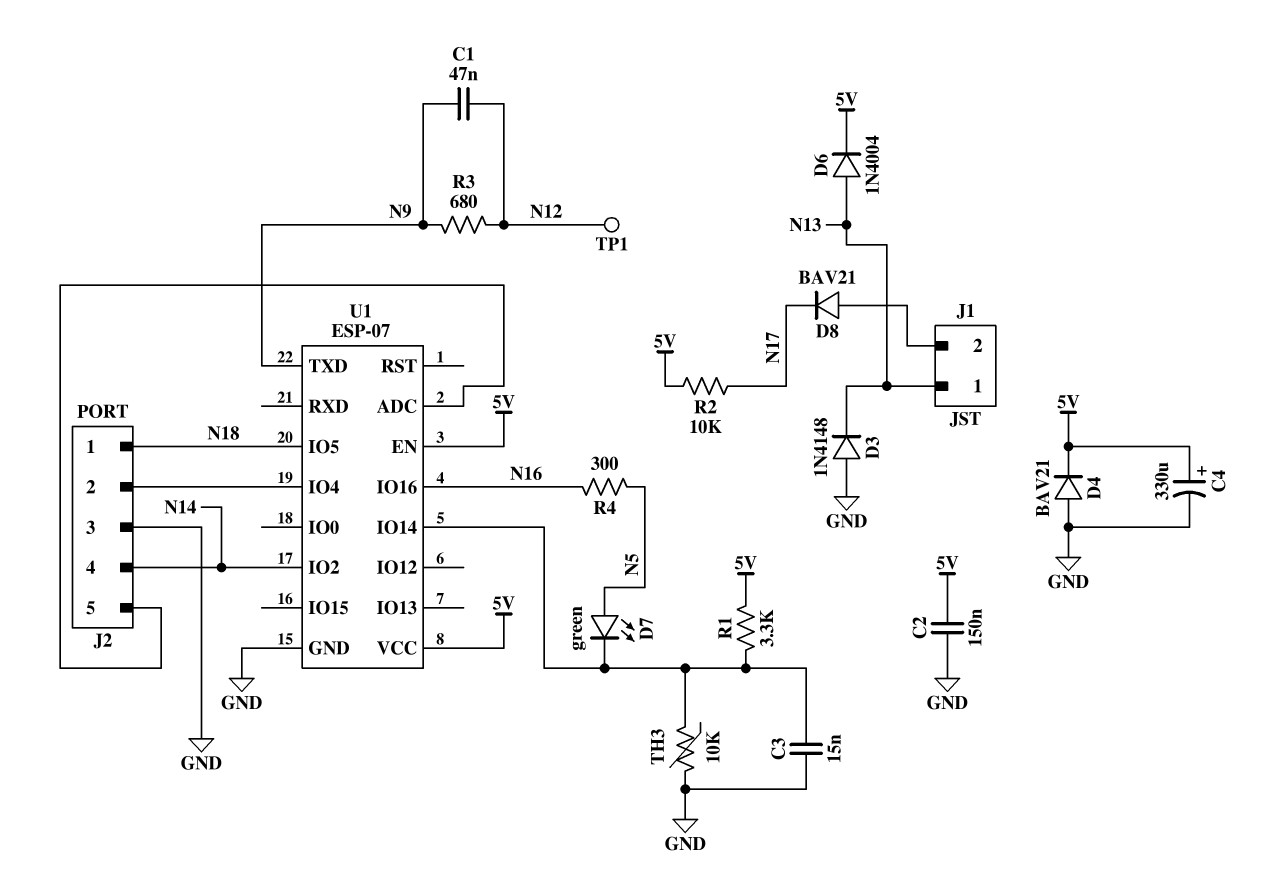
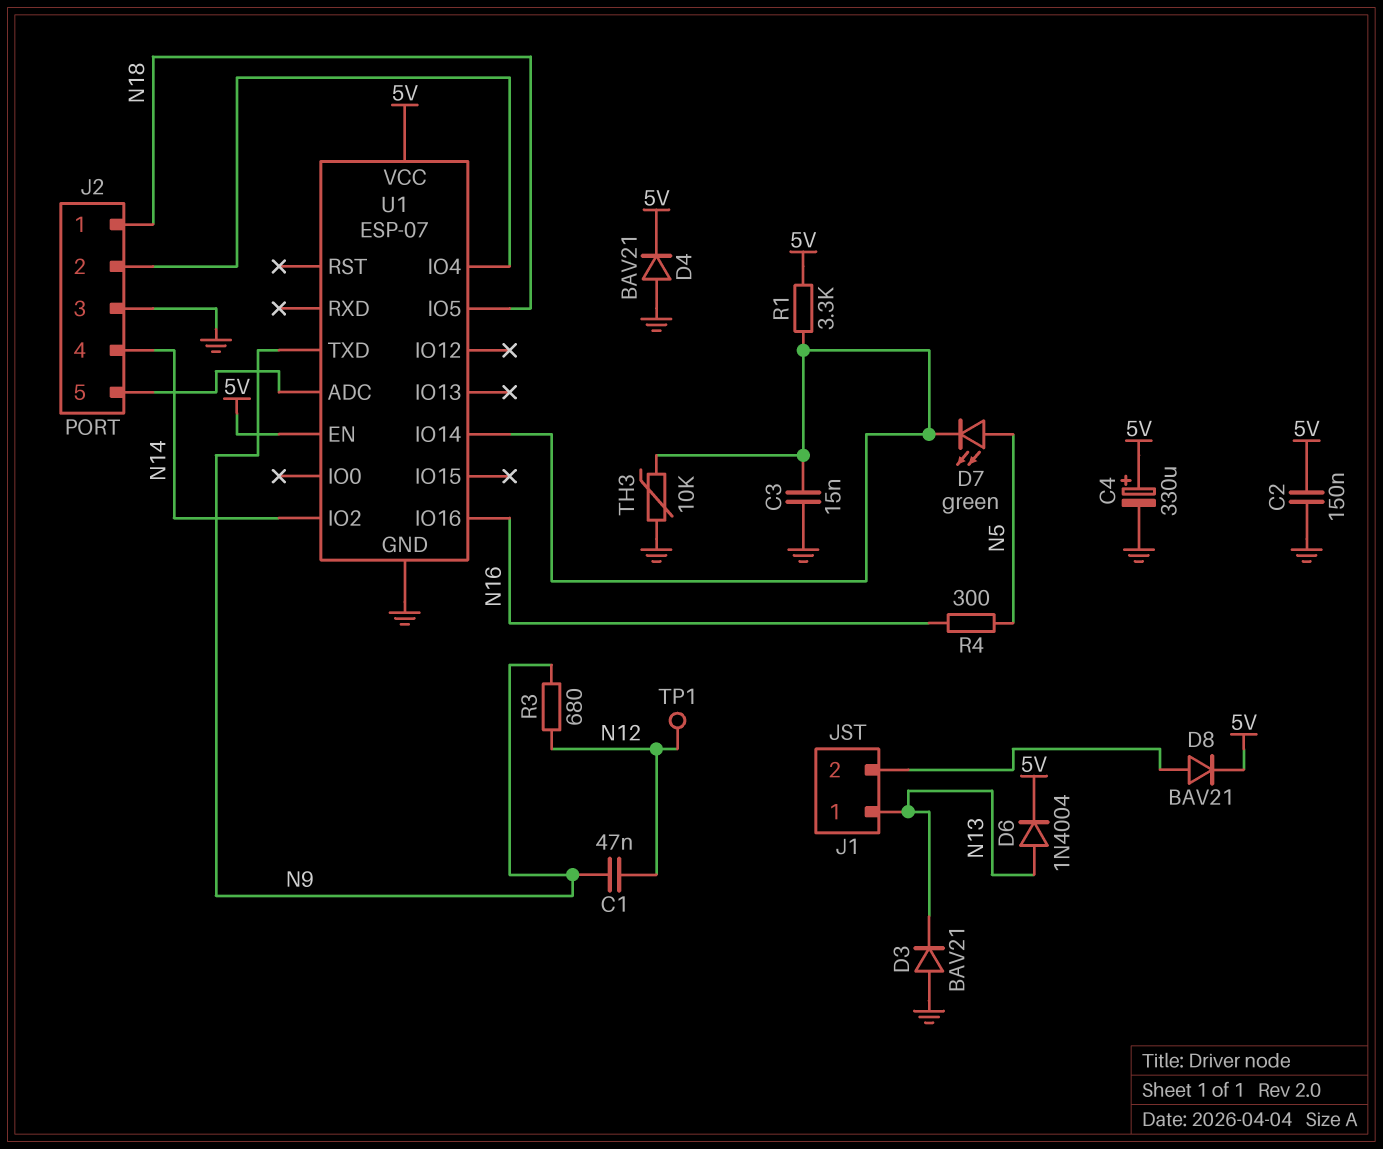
D3: diode 1N4148 (A GND, K N13) -> diode BAV21 (A GND, K N13)
D8: diode BAV21 (A J1/2, K N17) -> diode BAV21 (A J1/2, K 5V)
R2: 10k (5V, N17) -> none

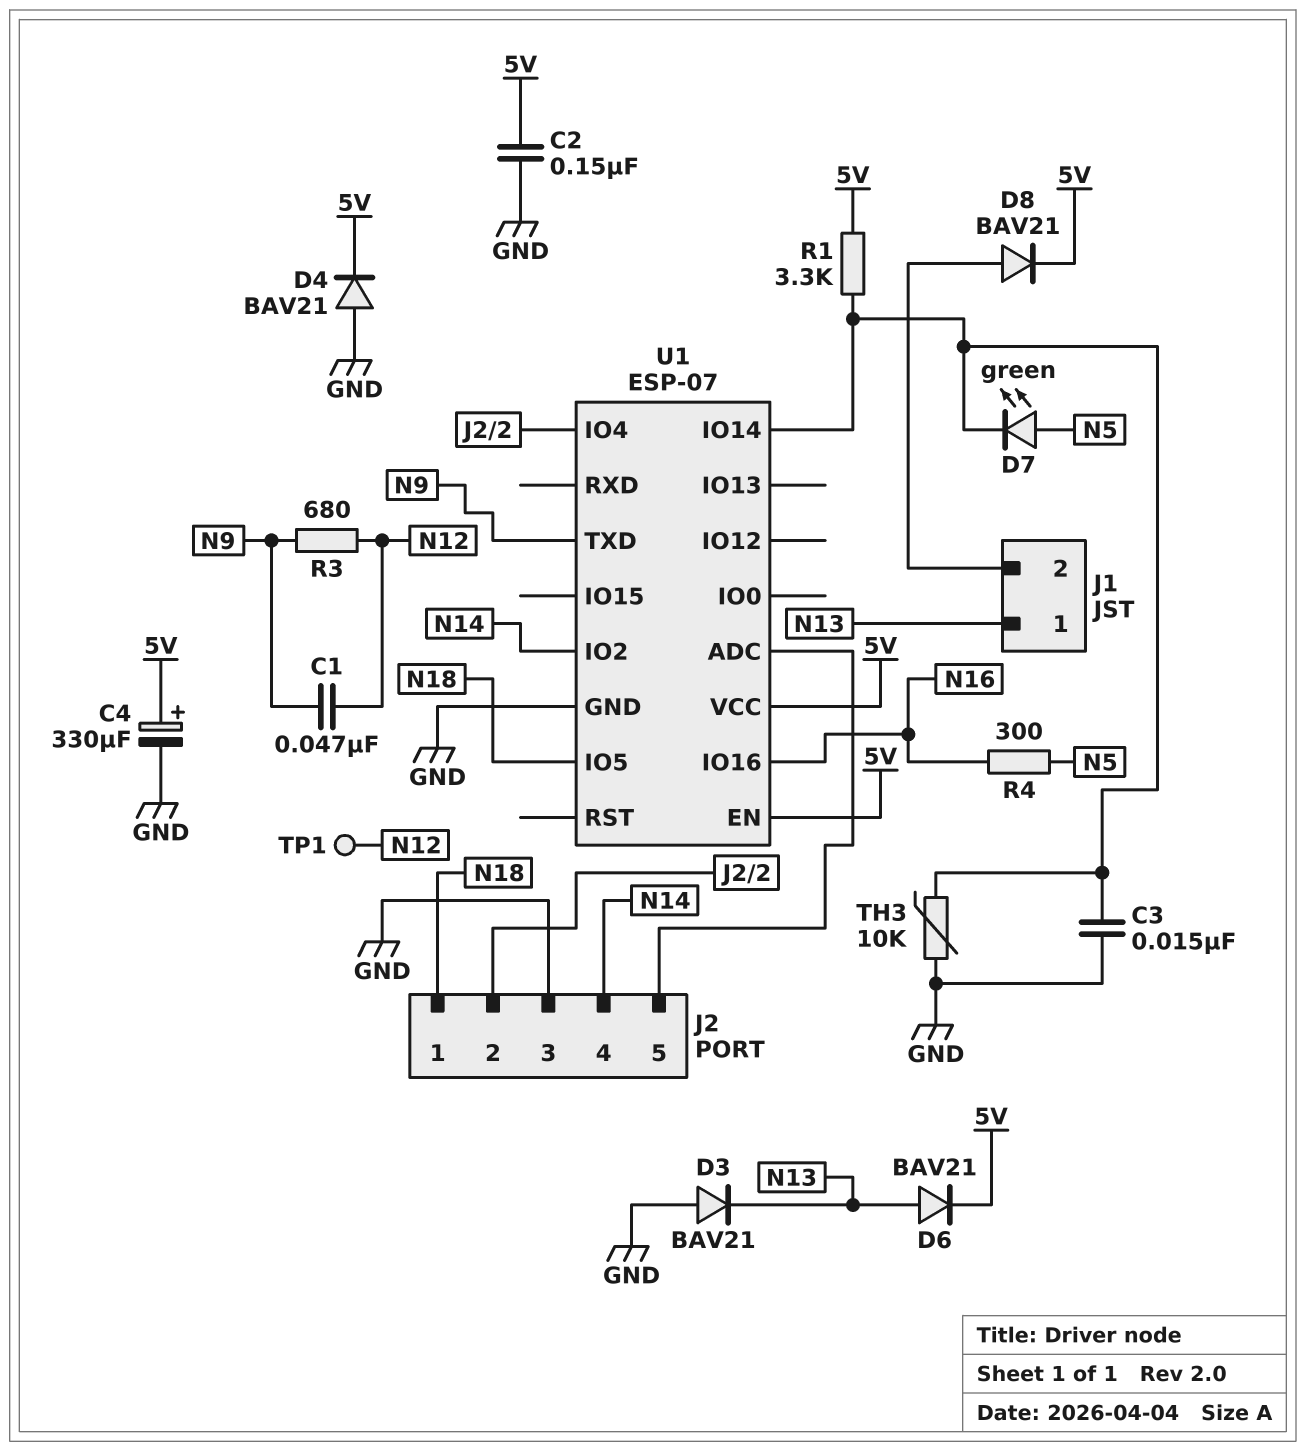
D6: diode 1N4004 (A N13, K 5V) -> diode BAV21 (A N13, K 5V)

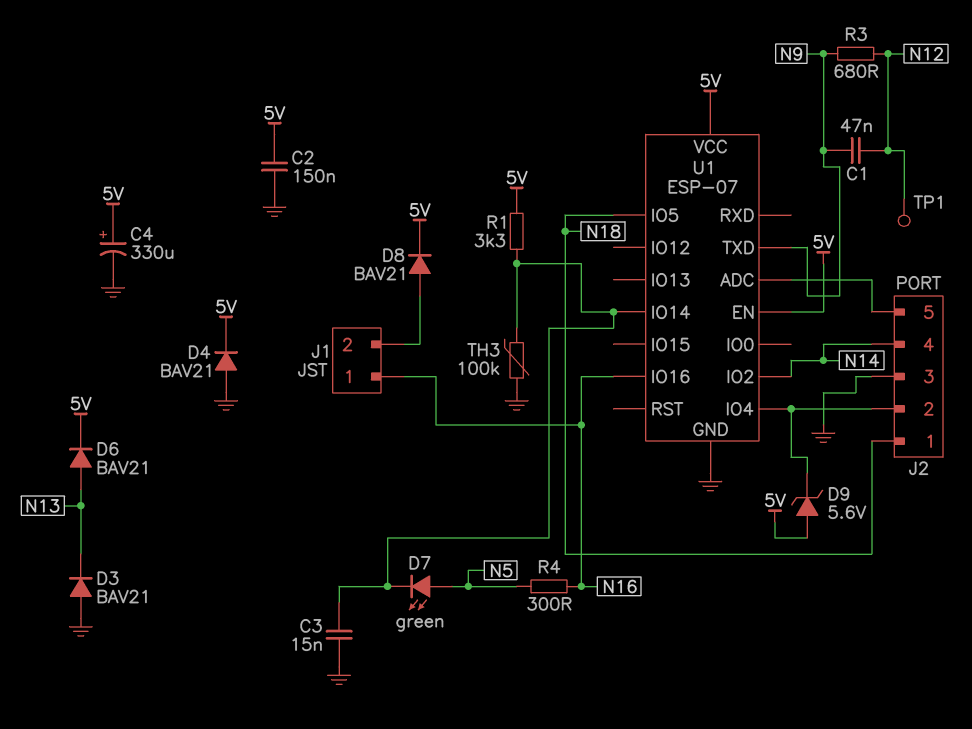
D9: none -> zener 5.6V (A 5V, K J2/2)
J1 pin 1: N13 -> N16
TH3: 10k (GND, U1/IO14) -> 100k (GND, U1/IO14)

